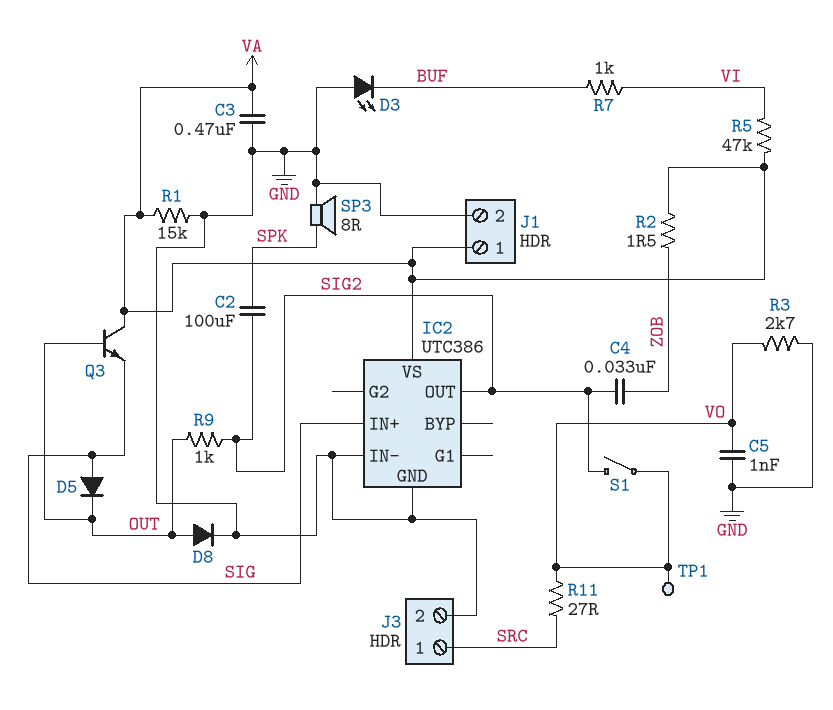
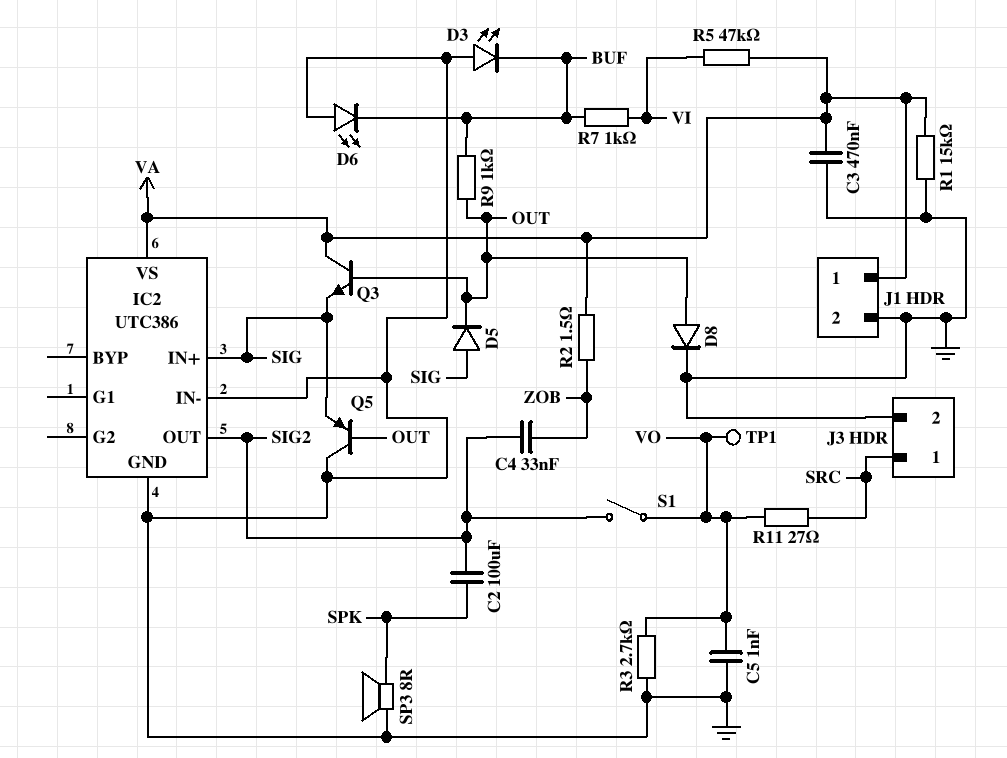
D6: none -> LED (A GND, K BUF)
Q5: none -> PNP (B OUT, C GND, E SIG)
R9: 1k (OUT, SIG2) -> 1k (BUF, OUT)

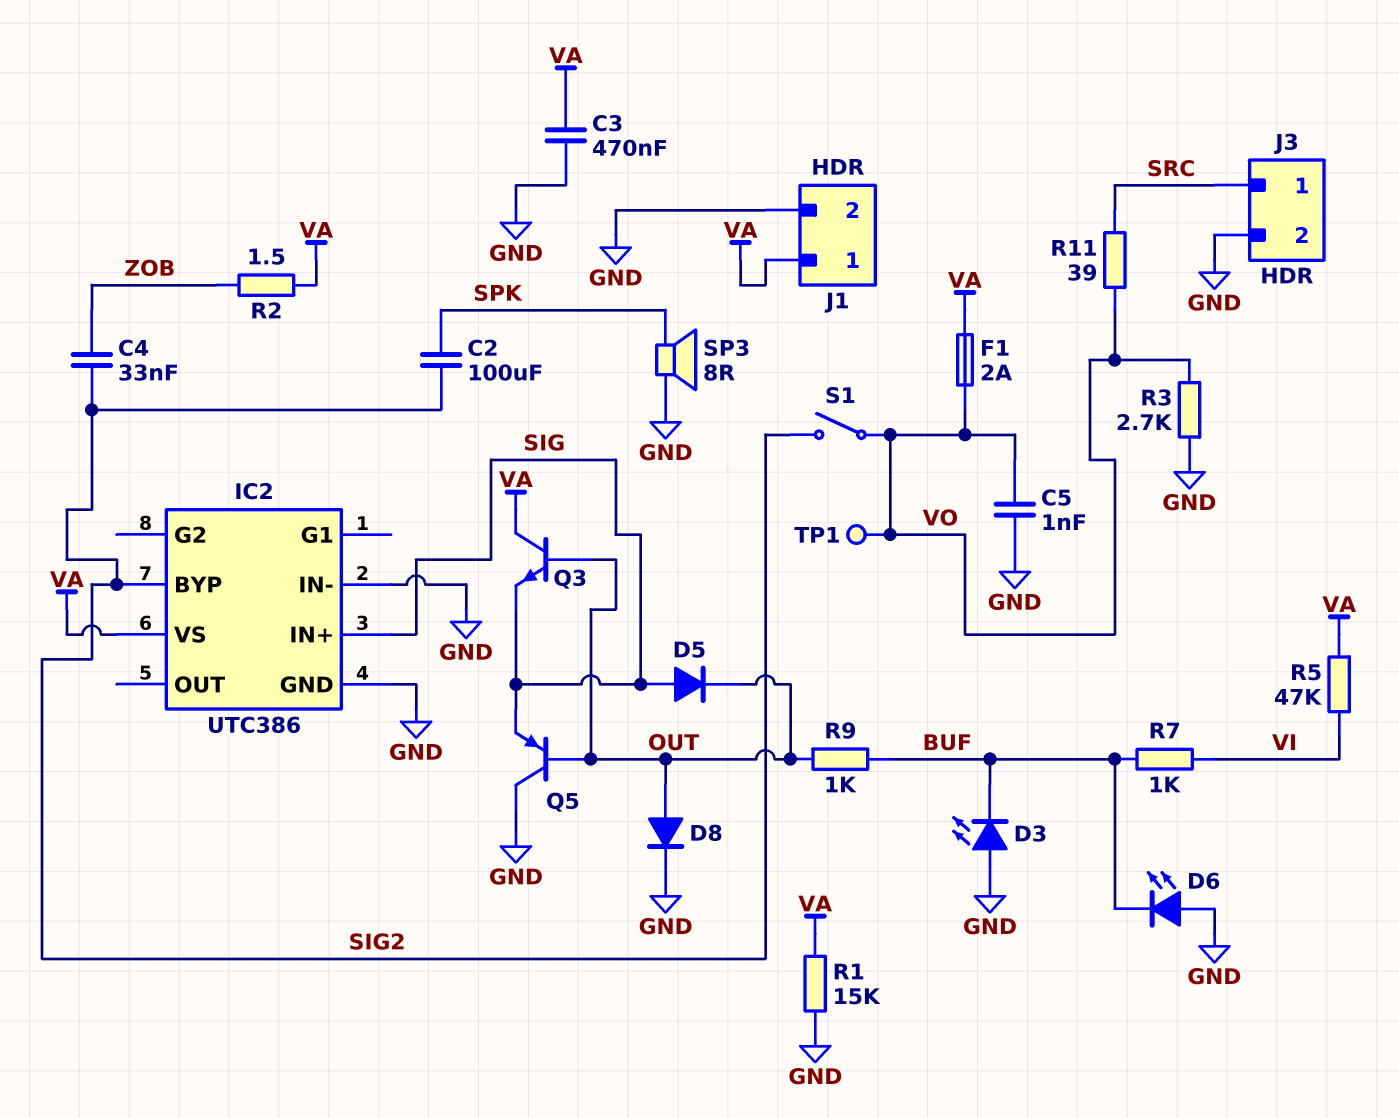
F1: none -> 2A (VA, VO)
IC2 pin BYP: none -> SIG2
IC2 pin OUT: SIG2 -> none
R11: 27 (SRC, VO) -> 39 (SRC, VO)

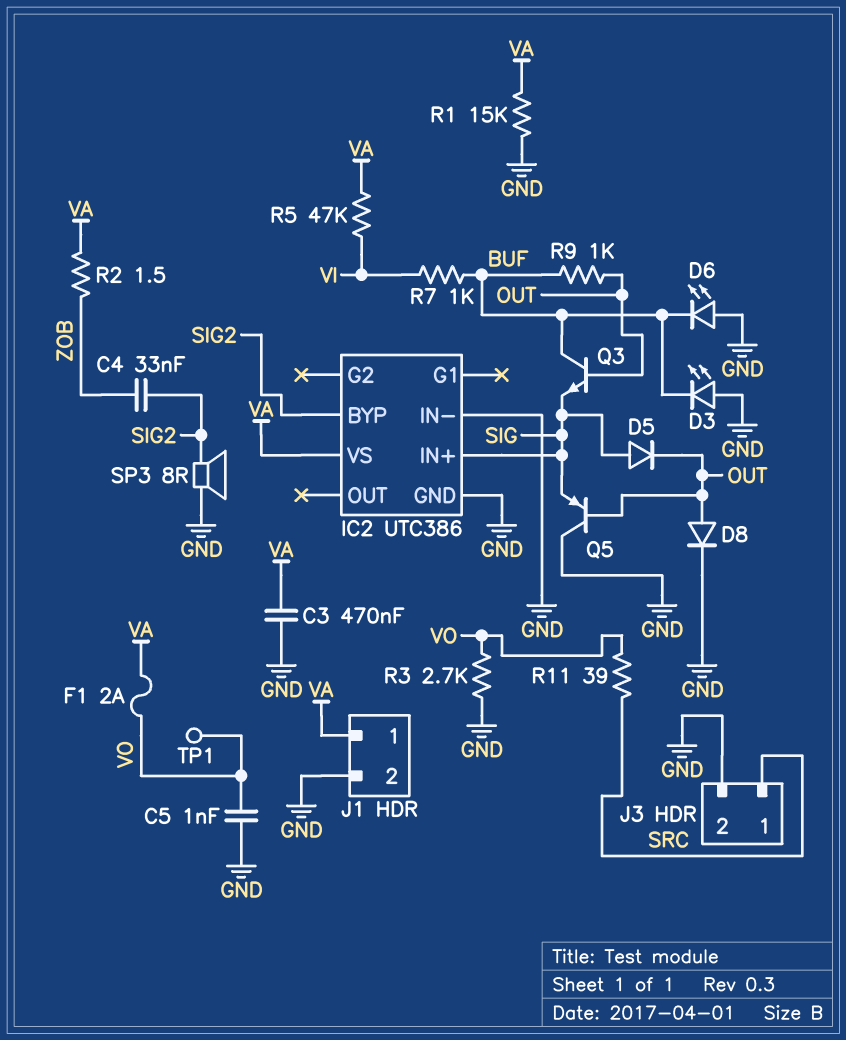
C2: 100uF (SIG2, SPK) -> none
Q3: NPN (B OUT, C VA, E SIG) -> NPN (B OUT, C BUF, E SIG)
S1: switch (SIG2, VO) -> none
SP3: speaker 8R (GND, SPK) -> speaker 8R (GND, SIG2)

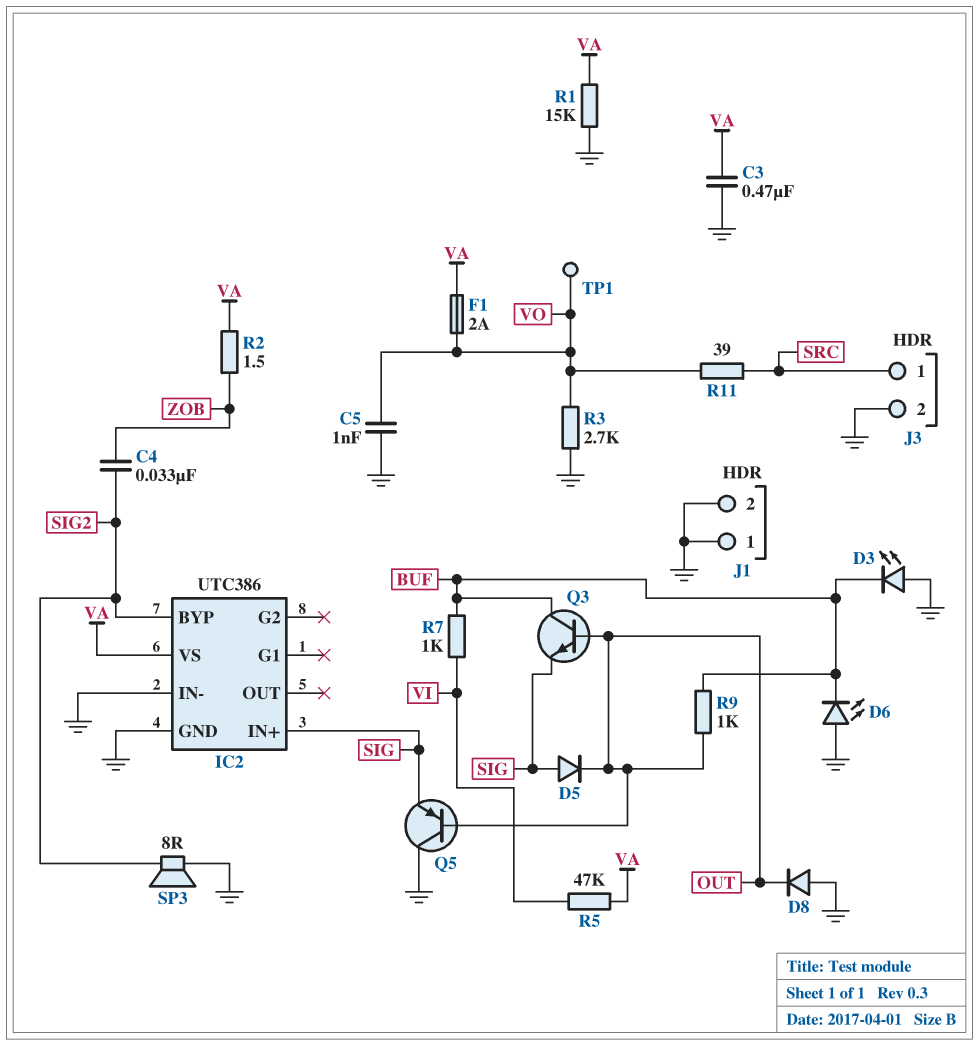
D8: diode (A OUT, K GND) -> diode (A GND, K OUT)
J1 pin 1: VA -> GND

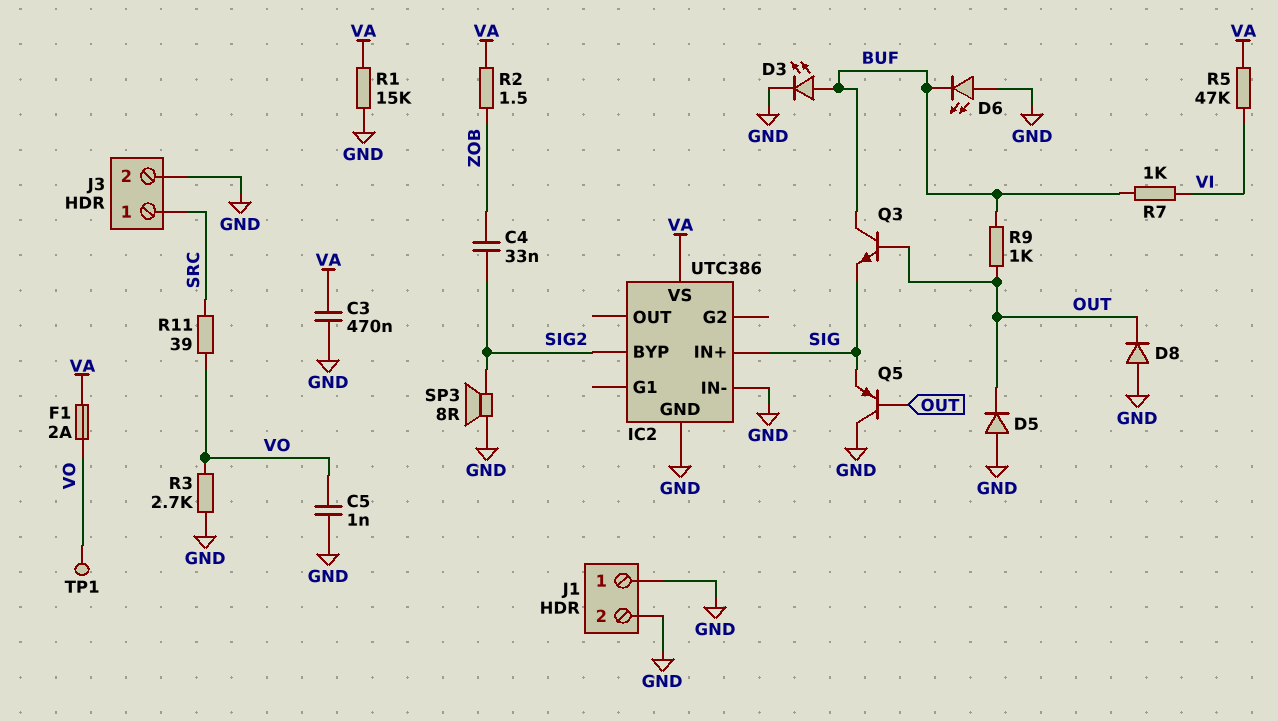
D3: LED (A GND, K BUF) -> LED (A BUF, K GND)
D5: diode (A SIG, K OUT) -> diode (A GND, K OUT)

